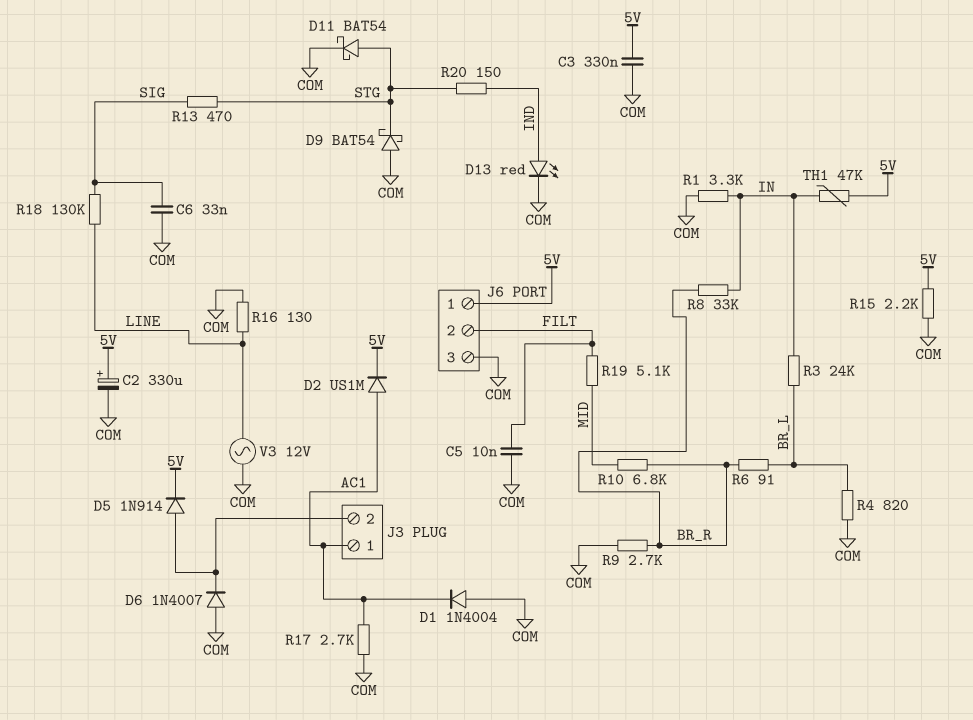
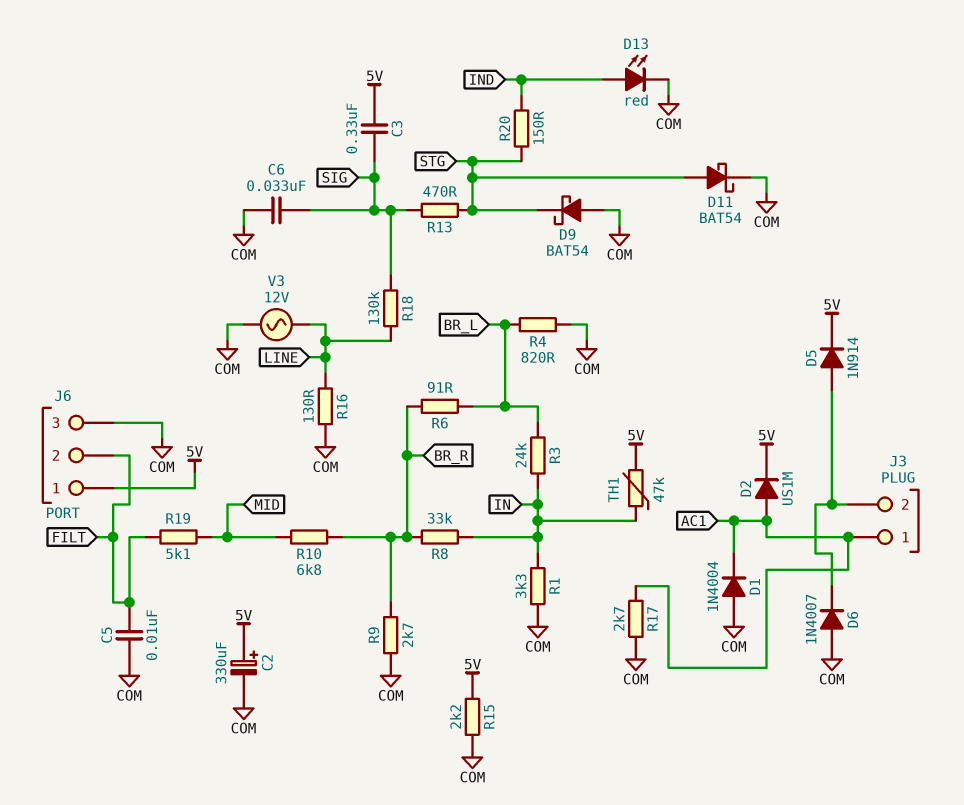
C3: 330nF (5V, COM) -> 330nF (5V, SIG)

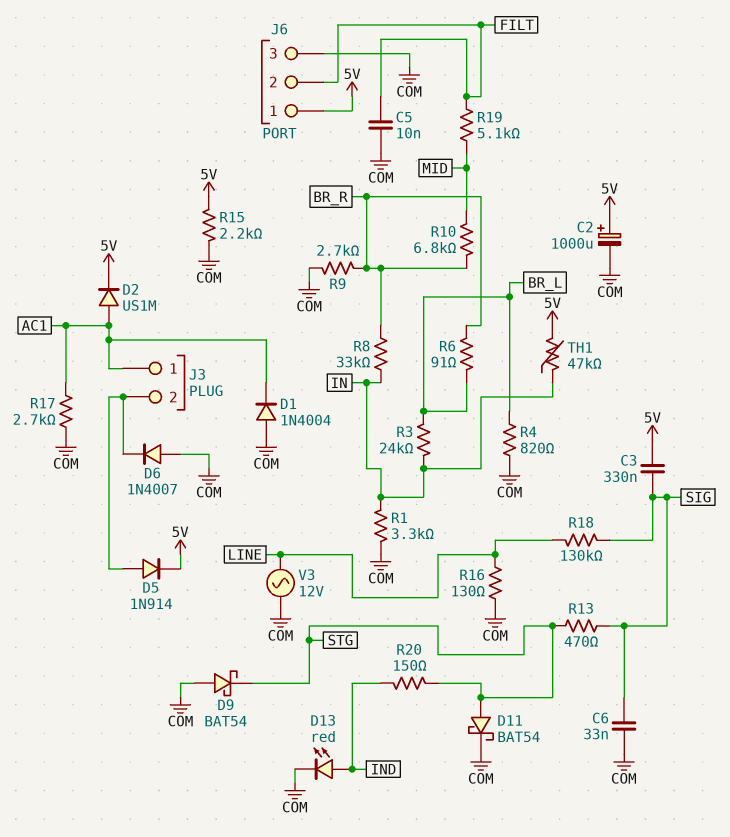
C2: 330uF (plus 5V, minus COM) -> 1000uF (plus 5V, minus COM)

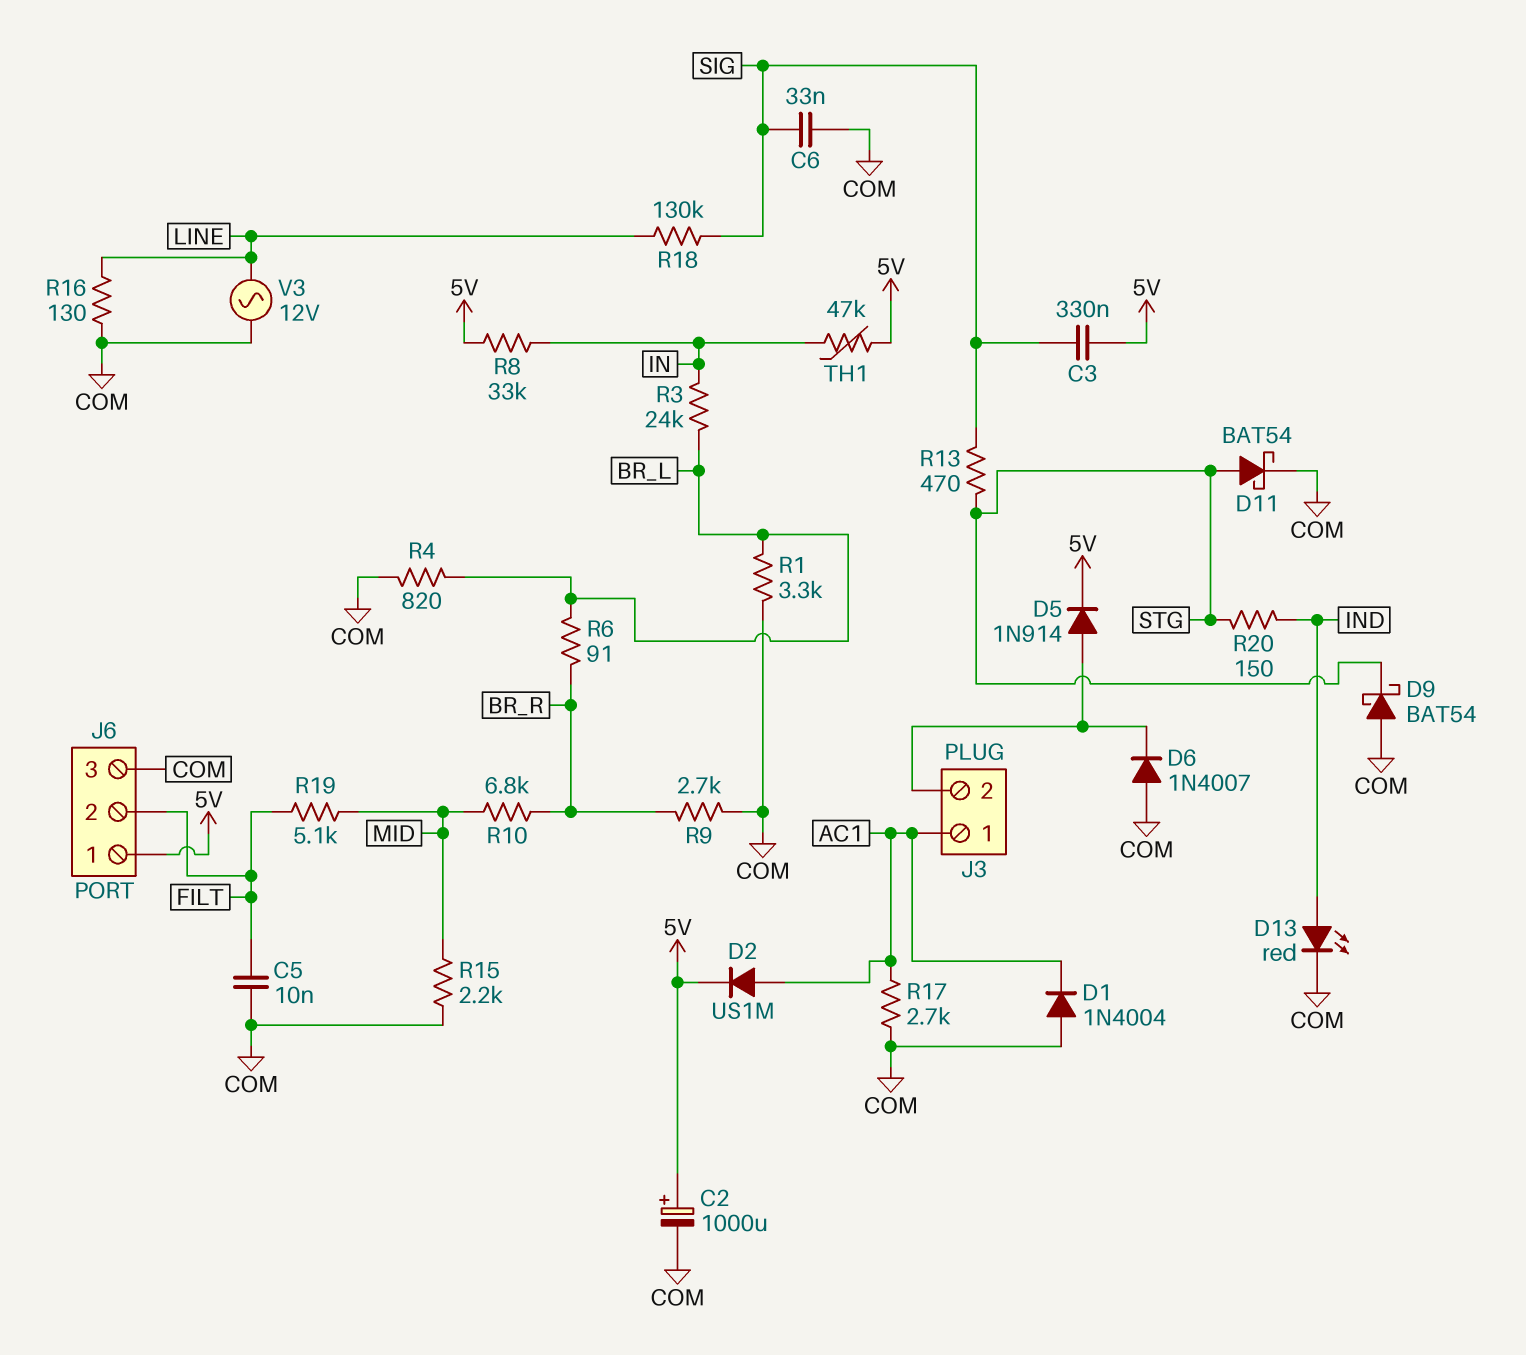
R1: 3.3k (COM, IN) -> 3.3k (BR_L, COM)
R8: 33k (BR_R, IN) -> 33k (5V, IN)
R15: 2.2k (5V, COM) -> 2.2k (COM, MID)

